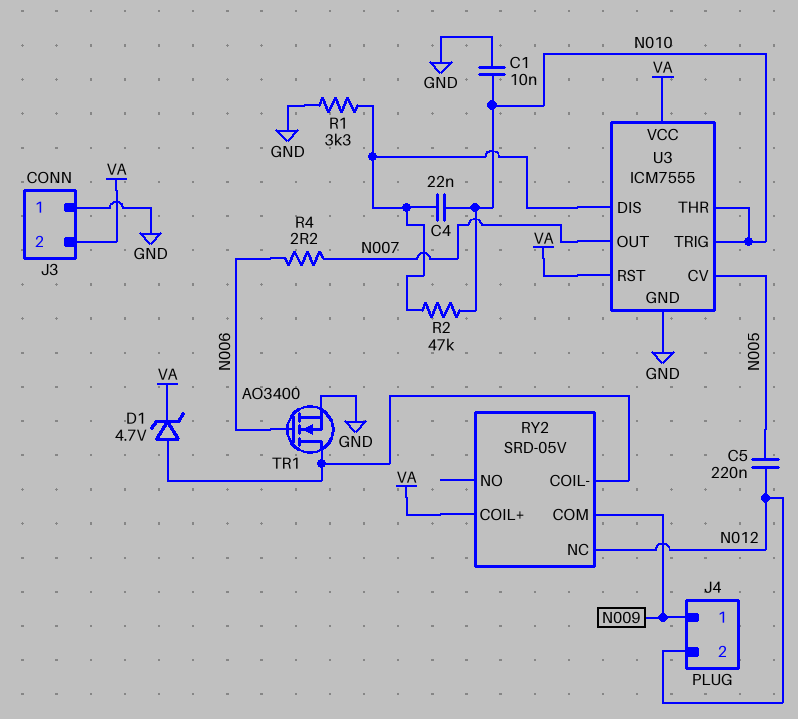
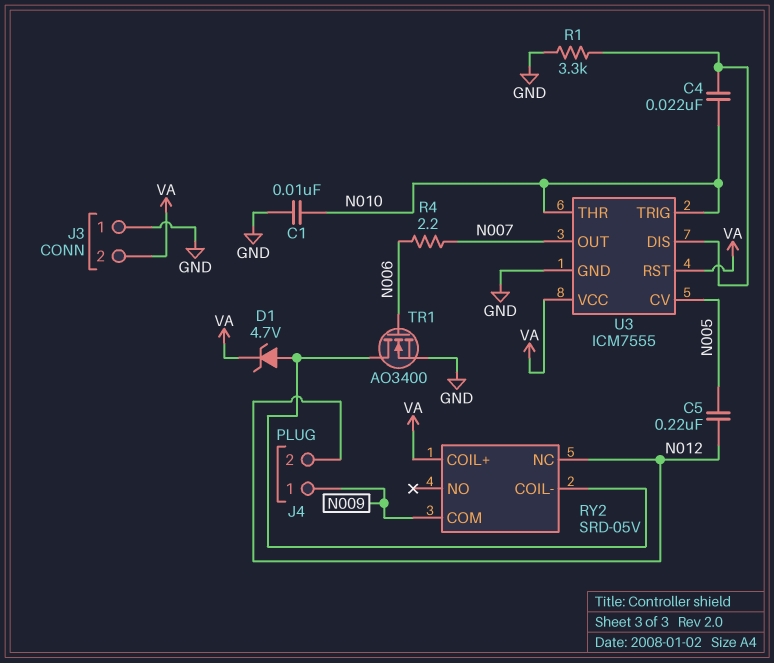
R2: 47k (N010, U3/DIS) -> none

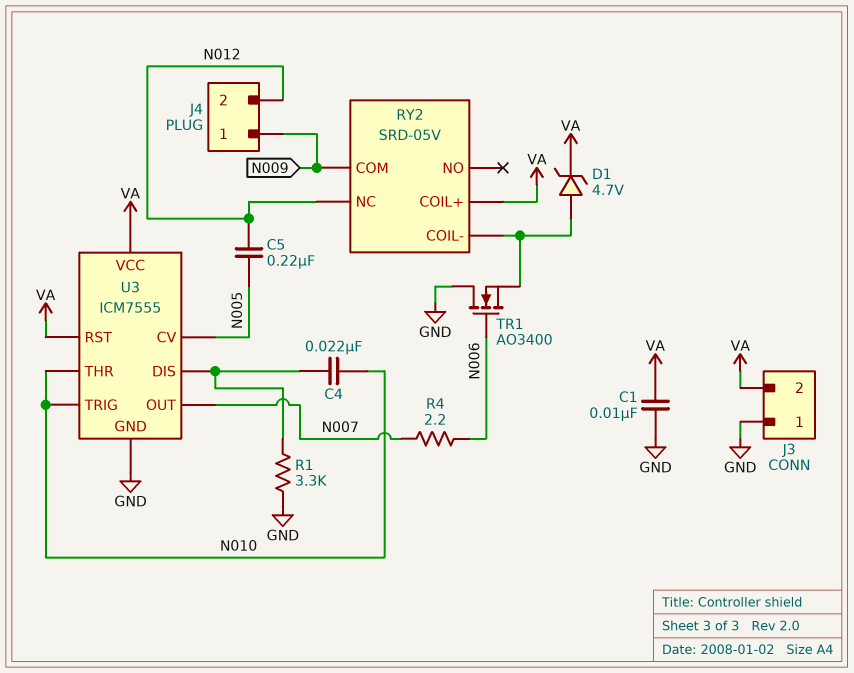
C1: 10nF (GND, N010) -> 10nF (GND, VA)
TR1: NMOS AO3400 (G N006, D RY2/COIL-, S GND) -> NMOS AO3400 (G N006, D GND, S RY2/COIL-)

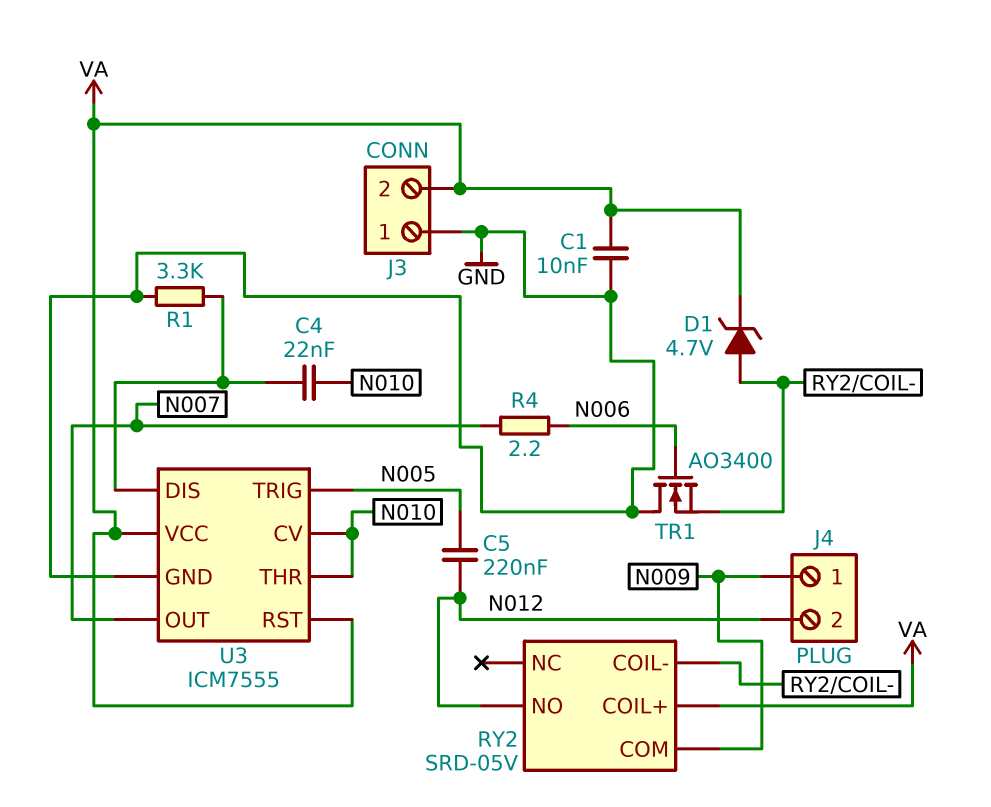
RY2 pin NC: N012 -> none
RY2 pin NO: none -> N012
U3 pin CV: N005 -> N010
U3 pin TRIG: N010 -> N005

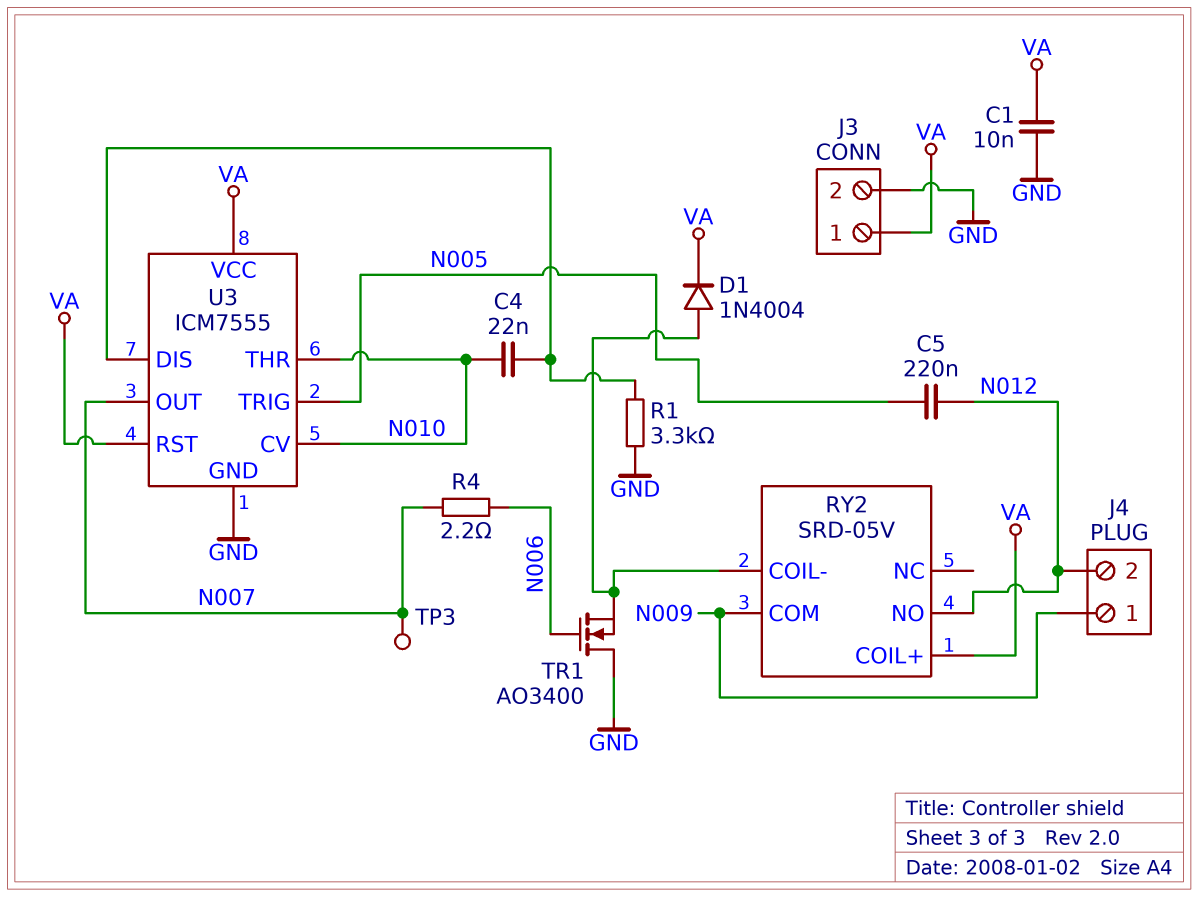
D1: zener 4.7V (A RY2/COIL-, K VA) -> diode 1N4004 (A RY2/COIL-, K VA)
J3 pin 1: GND -> VA
J3 pin 2: VA -> GND
TP3: none -> test point (N007)

